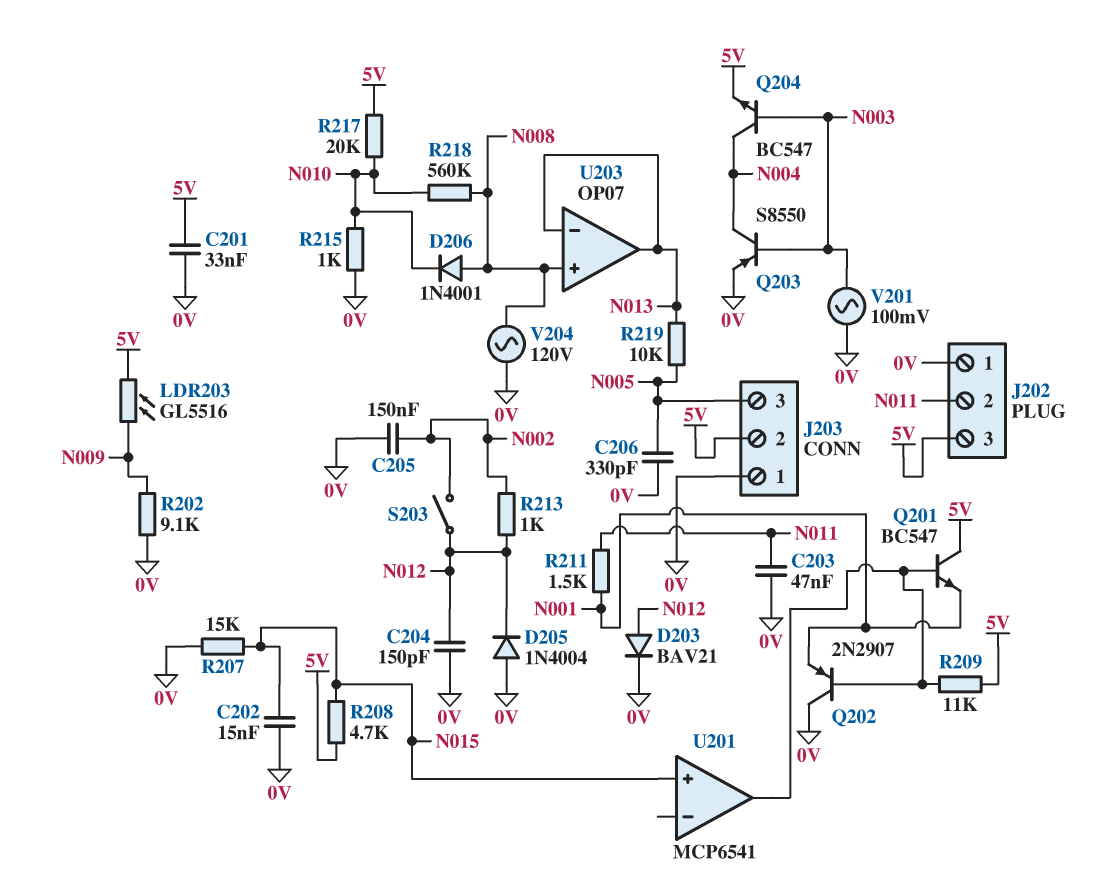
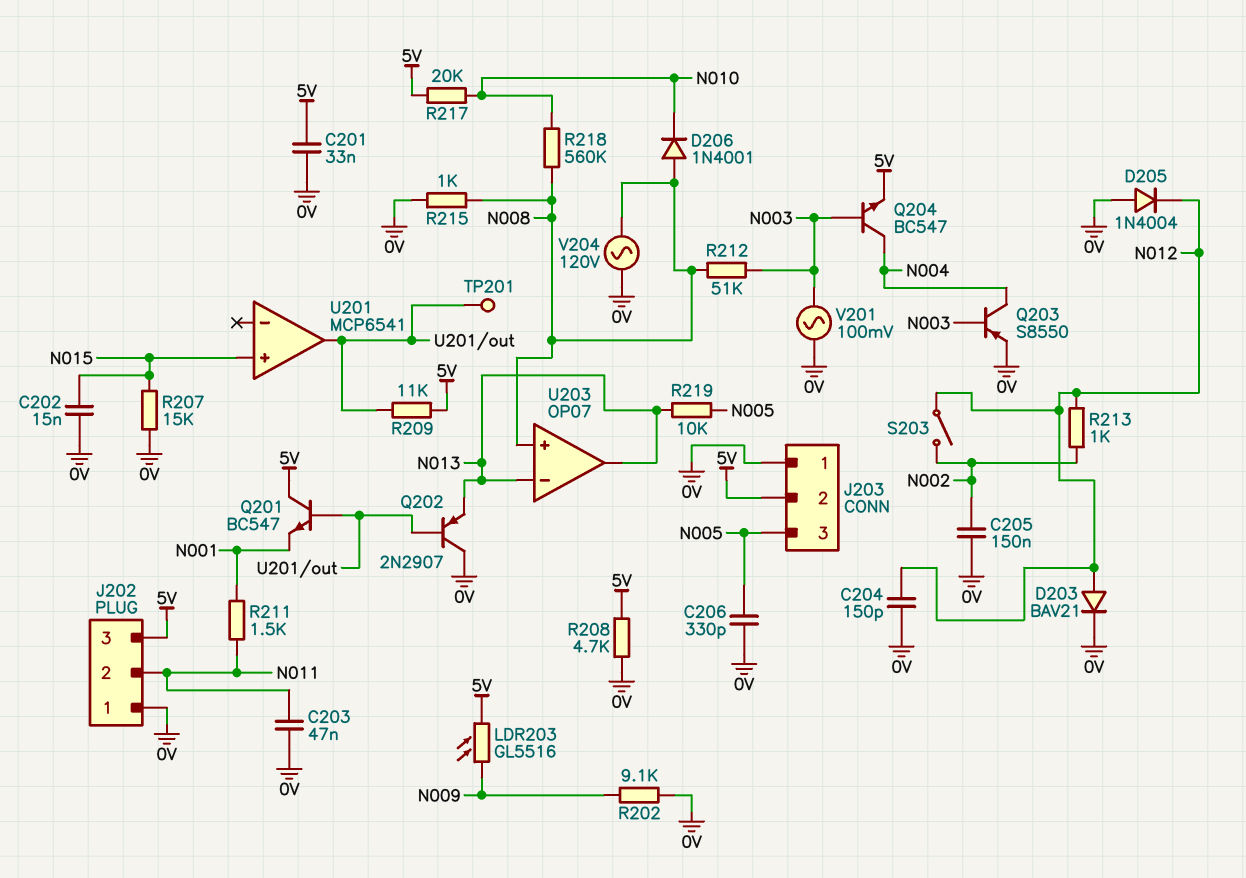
Q202: PNP 2N2907 (B U201/out, C 0V, E N001) -> PNP 2N2907 (B U201/out, C 0V, E N013)
R208: 4.7k (5V, N015) -> 4.7k (0V, 5V)
R212: none -> 51k (N003, N008)
R215: 1k (0V, N010) -> 1k (0V, N008)
TP201: none -> test point (U201/out)

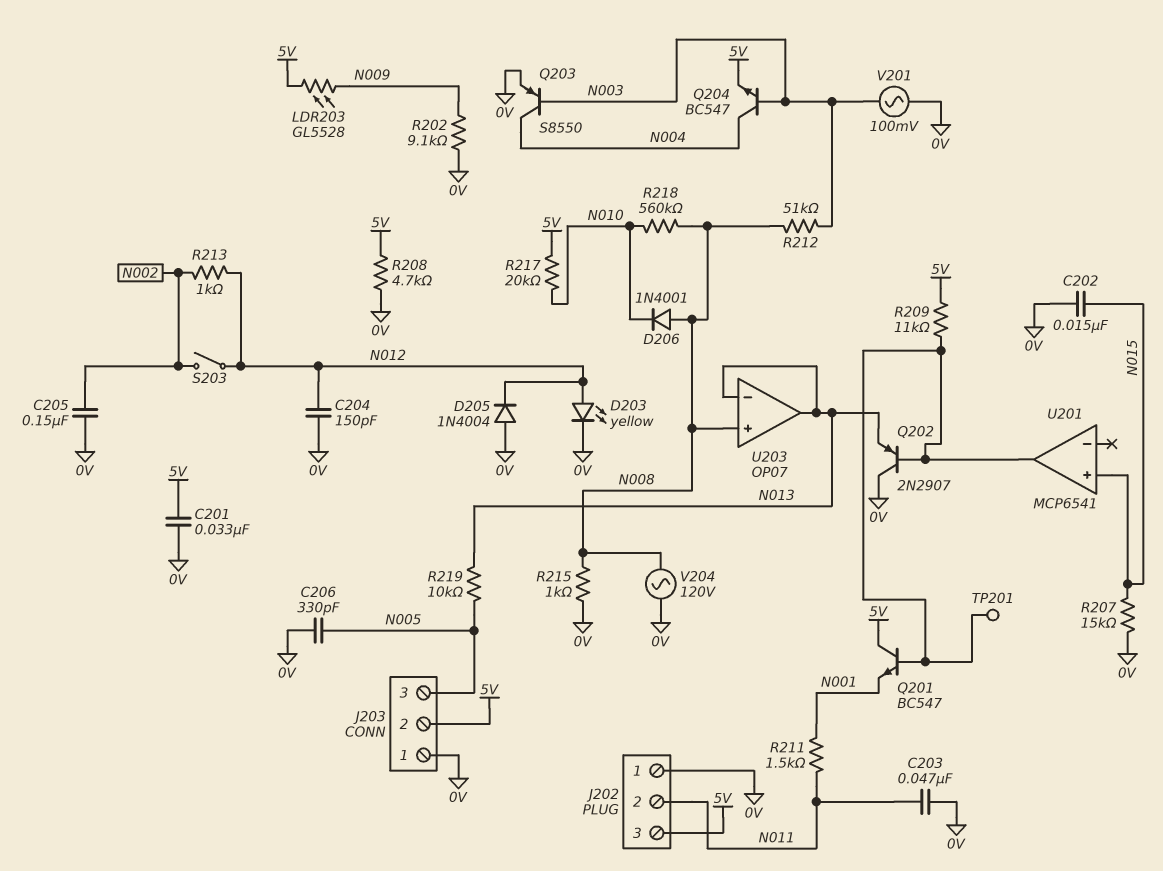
D203: diode BAV21 (A N012, K 0V) -> LED yellow (A N012, K 0V)
LDR203: GL5516 (5V, N009) -> GL5528 (5V, N009)

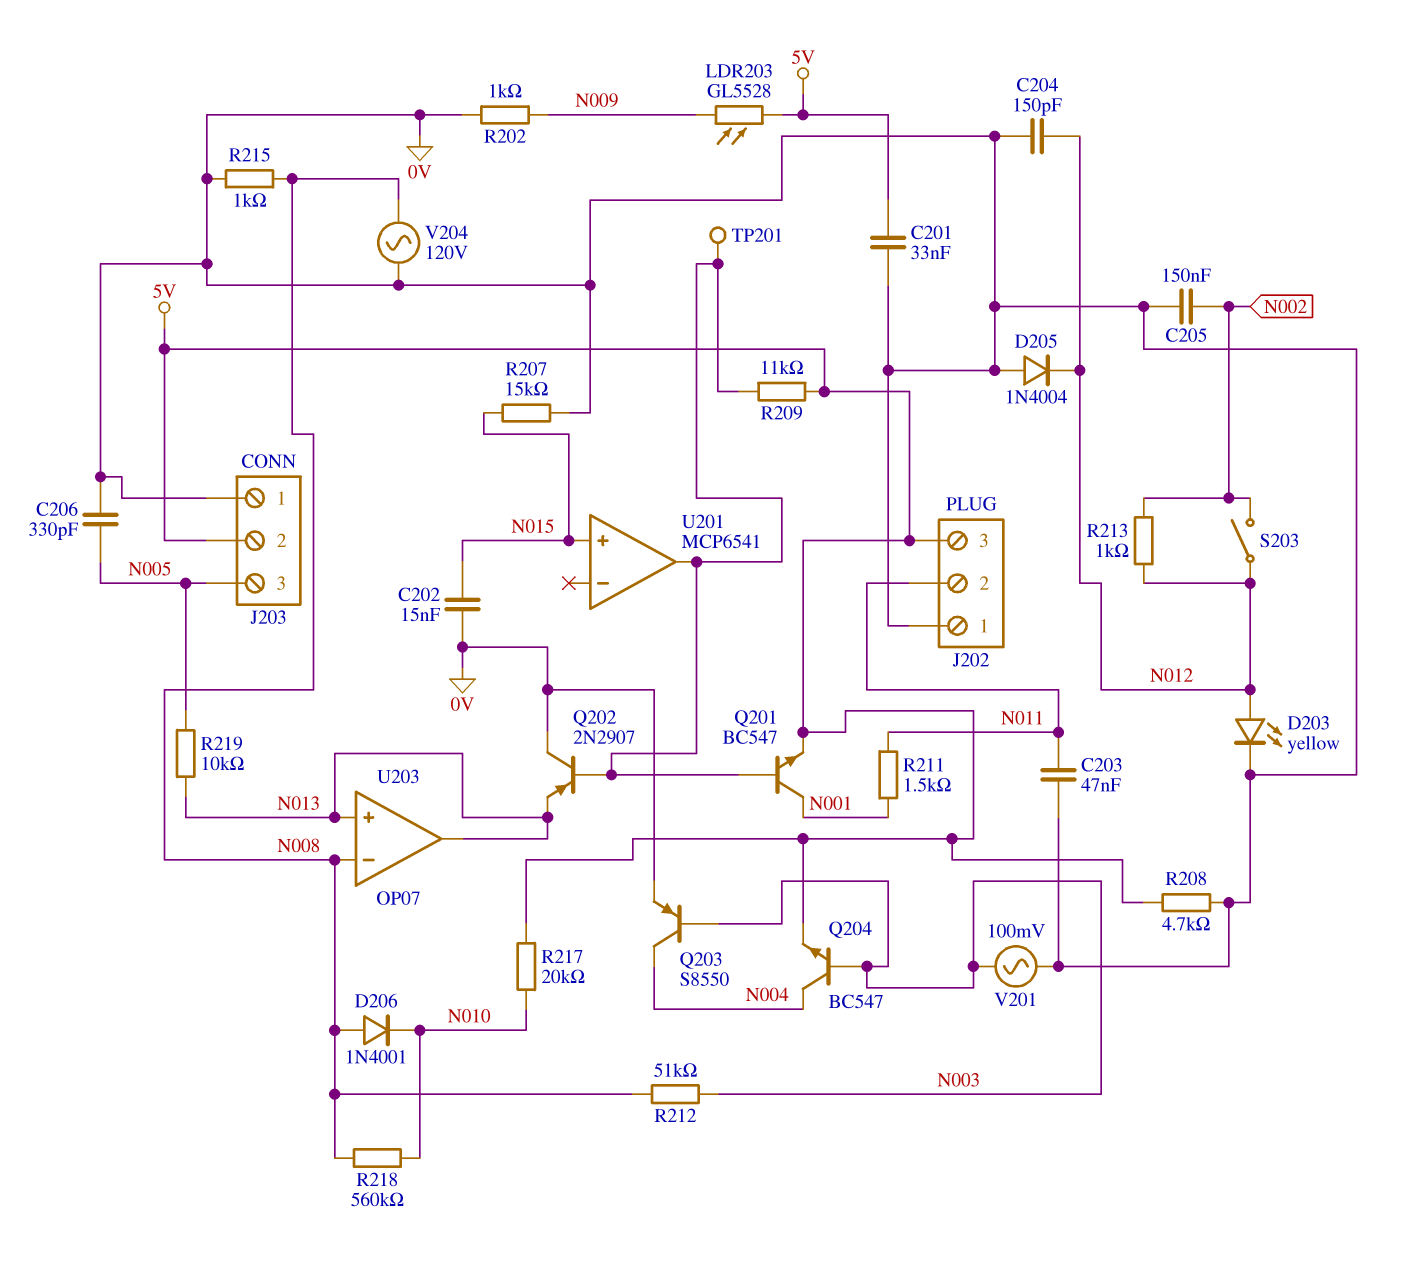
Q201: NPN BC547 (B U201/out, C 5V, E N001) -> NPN BC547 (B U201/out, C N001, E 5V)
R202: 9.1k (0V, N009) -> 1k (0V, N009)
U203 pin in+: N008 -> N013
U203 pin in-: N013 -> N008

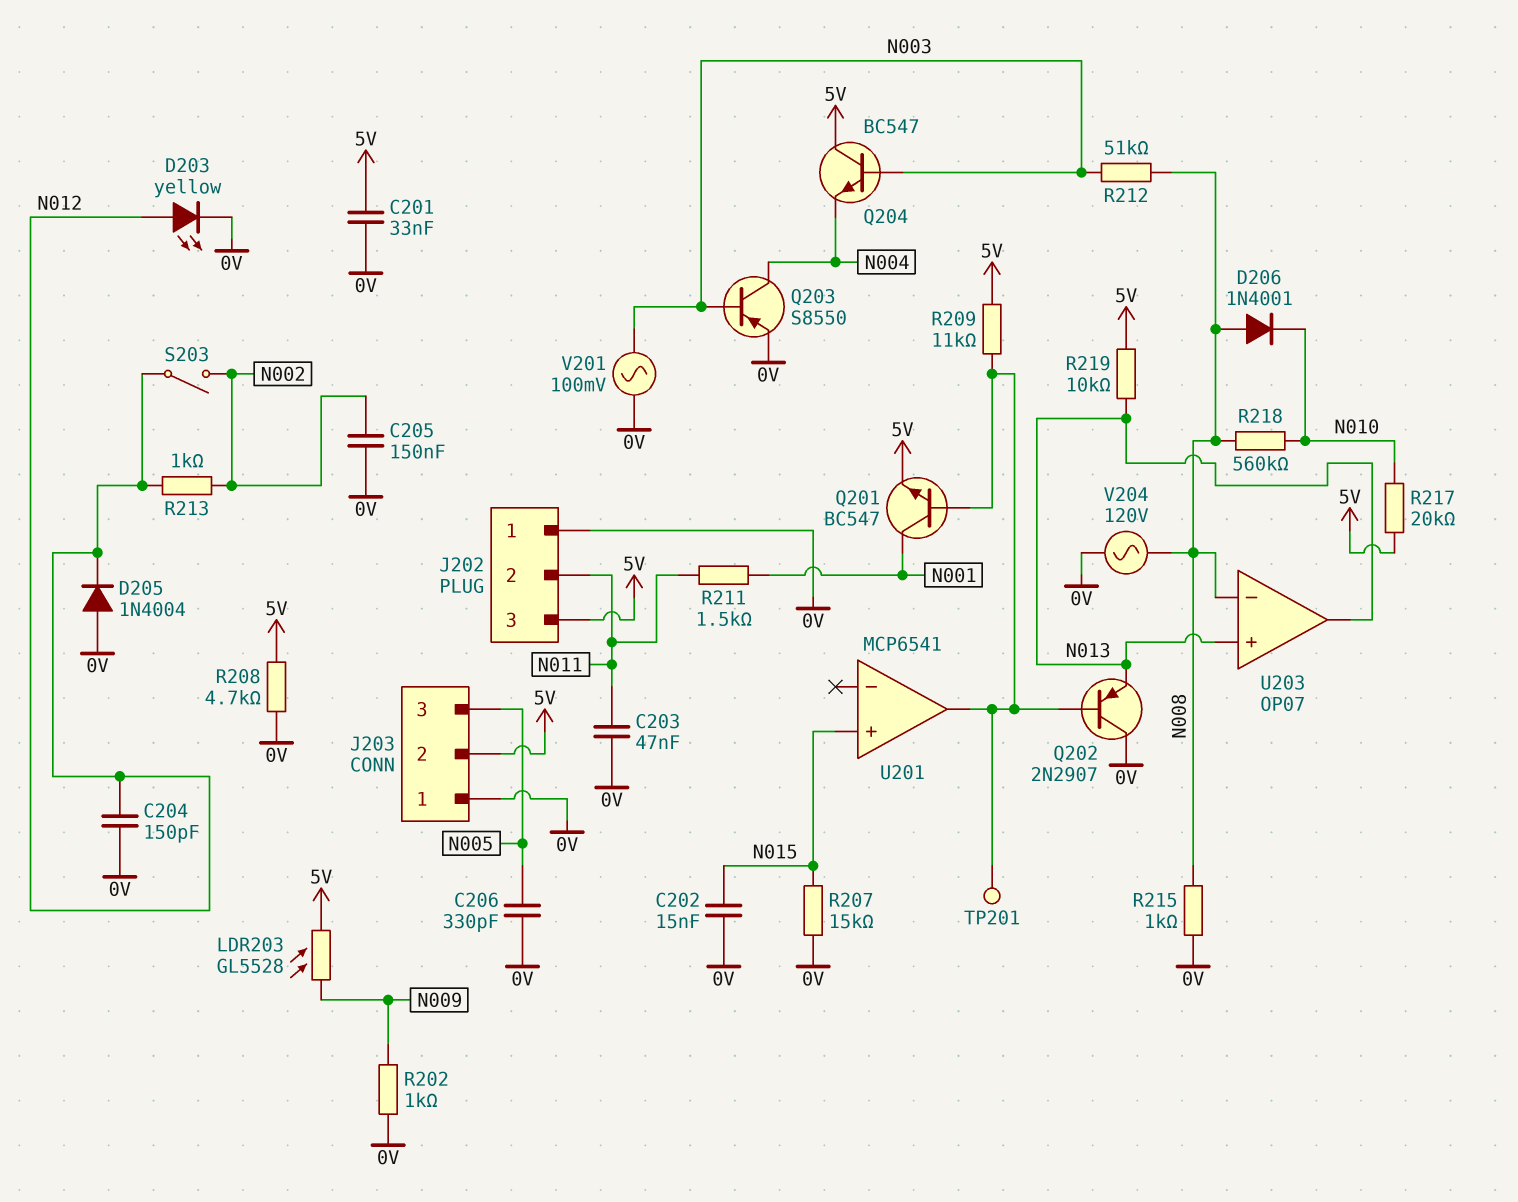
Q204: NPN BC547 (B N003, C N004, E 5V) -> NPN BC547 (B N003, C 5V, E N004)
R219: 10k (N005, N013) -> 10k (5V, N013)

